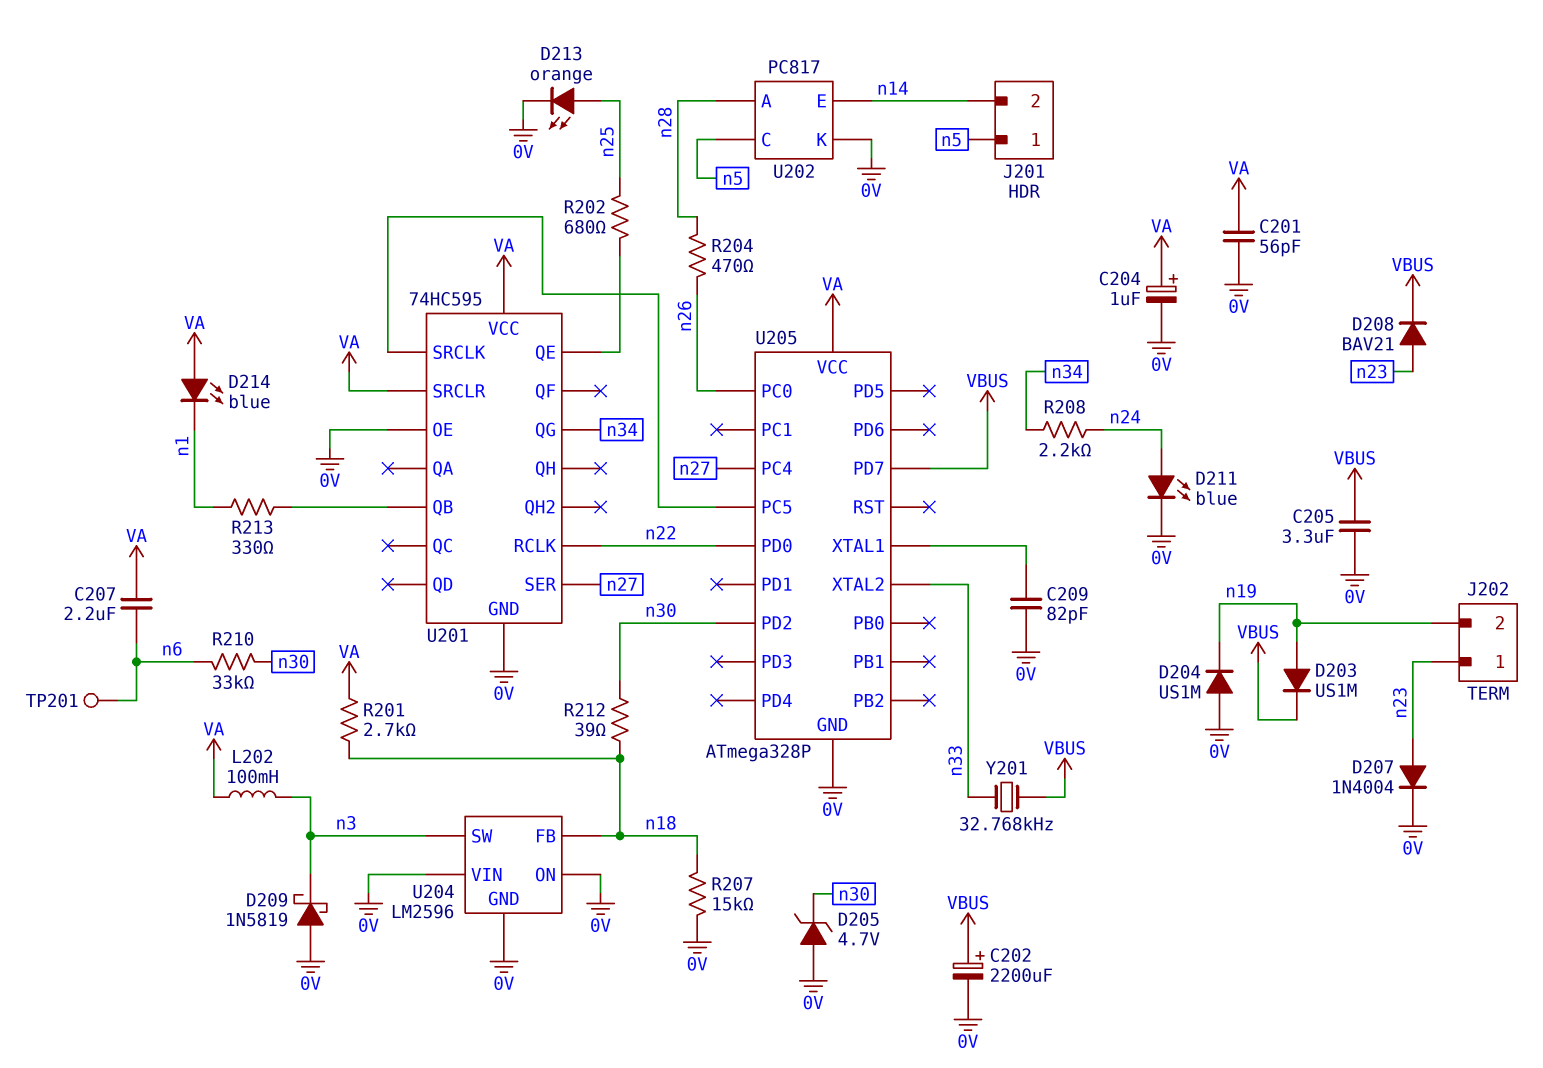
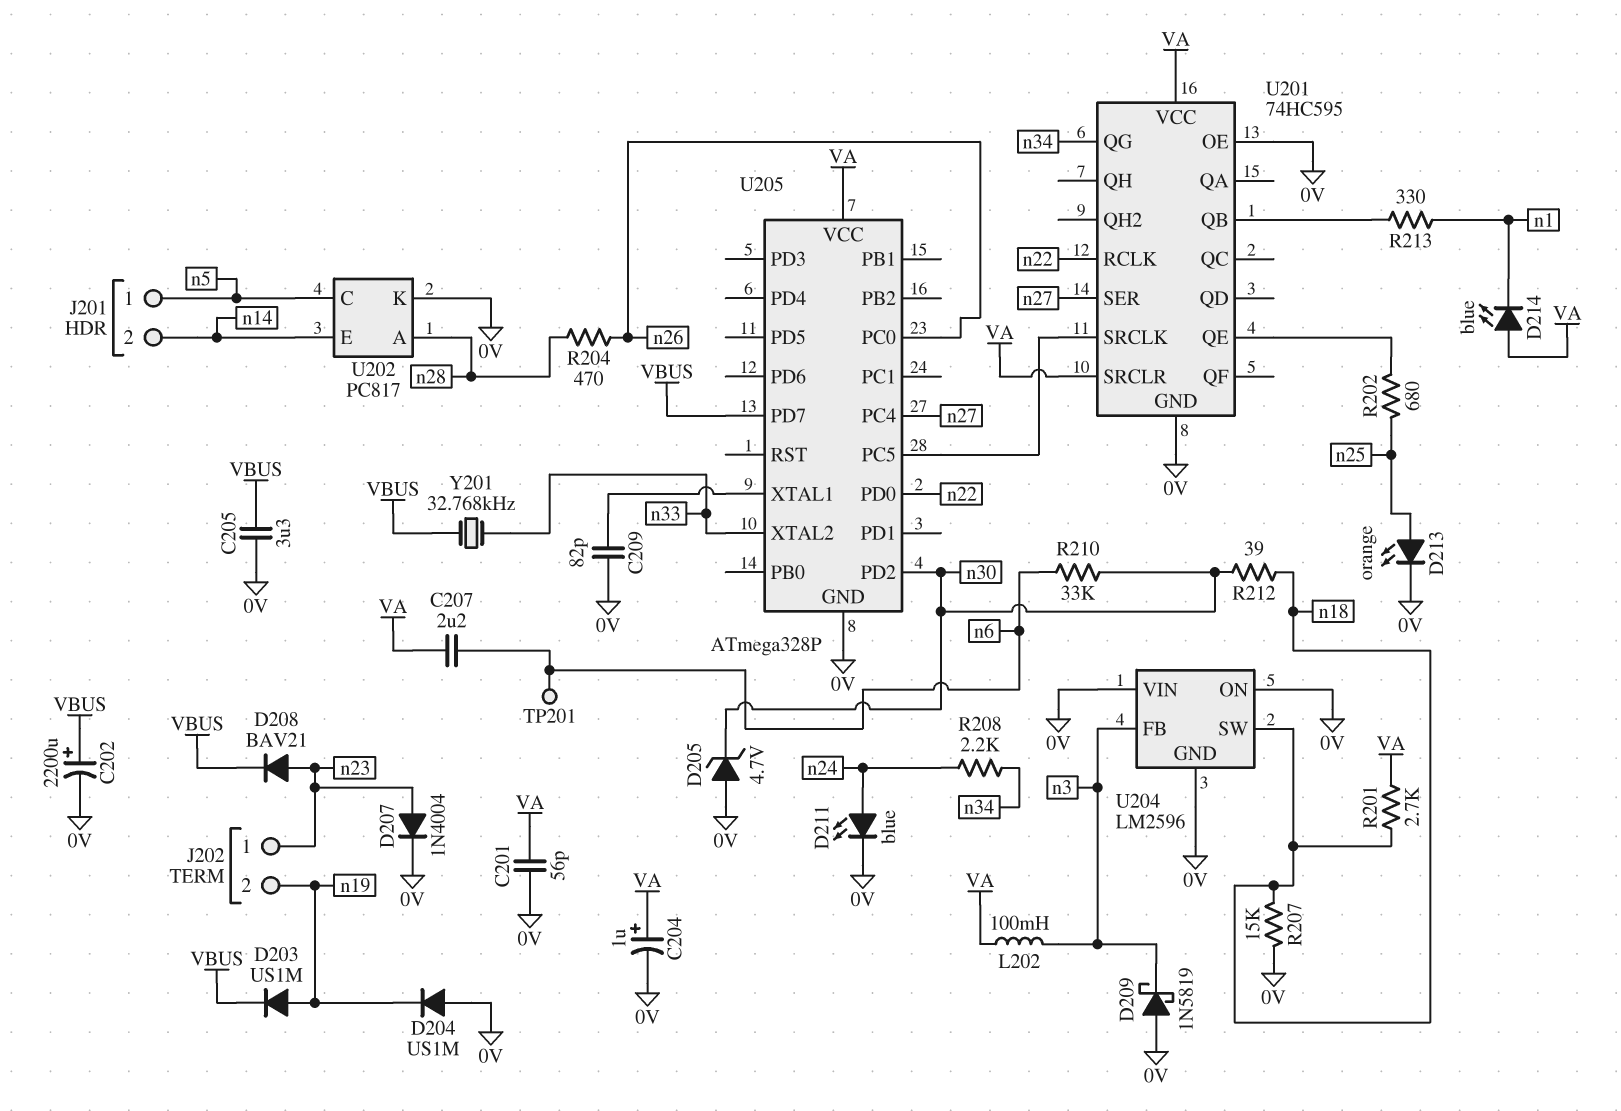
U204 pin FB: n18 -> n3
U204 pin SW: n3 -> n18

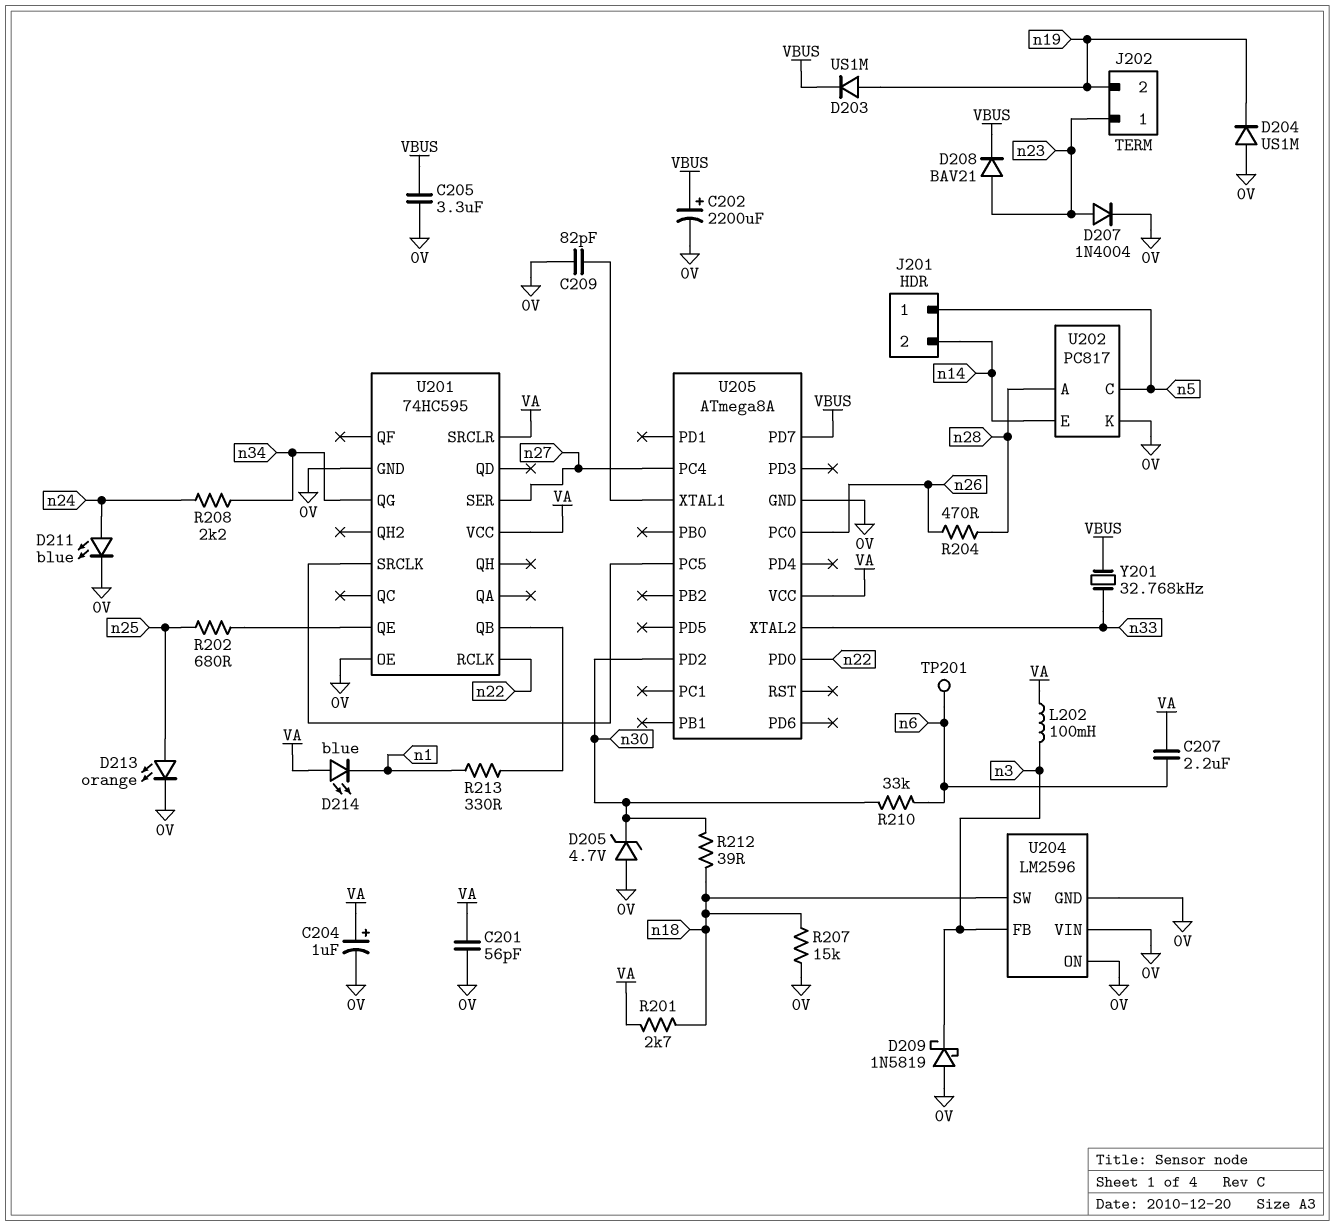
U205: ATmega328P -> ATmega8A

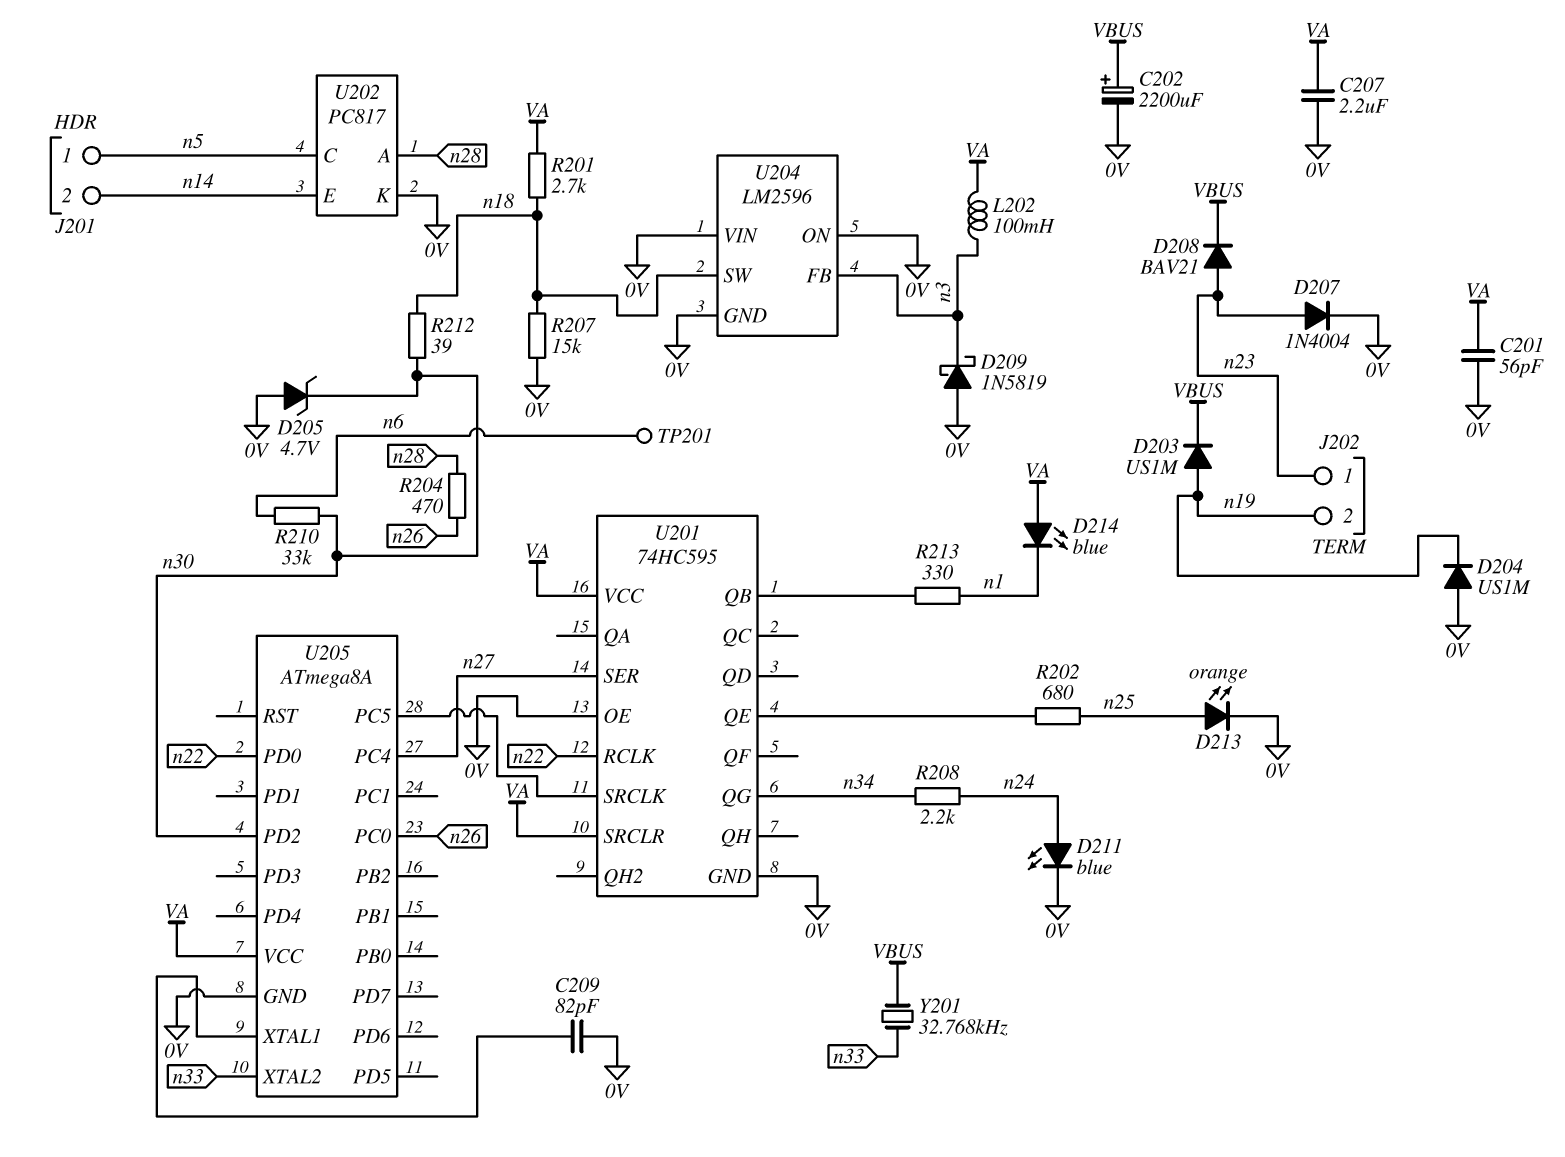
C204: 1uF (plus VA, minus 0V) -> none
C205: 3.3uF (0V, VBUS) -> none
C207: 2.2uF (VA, n6) -> 2.2uF (0V, VA)
U205 pin PD7: VBUS -> none

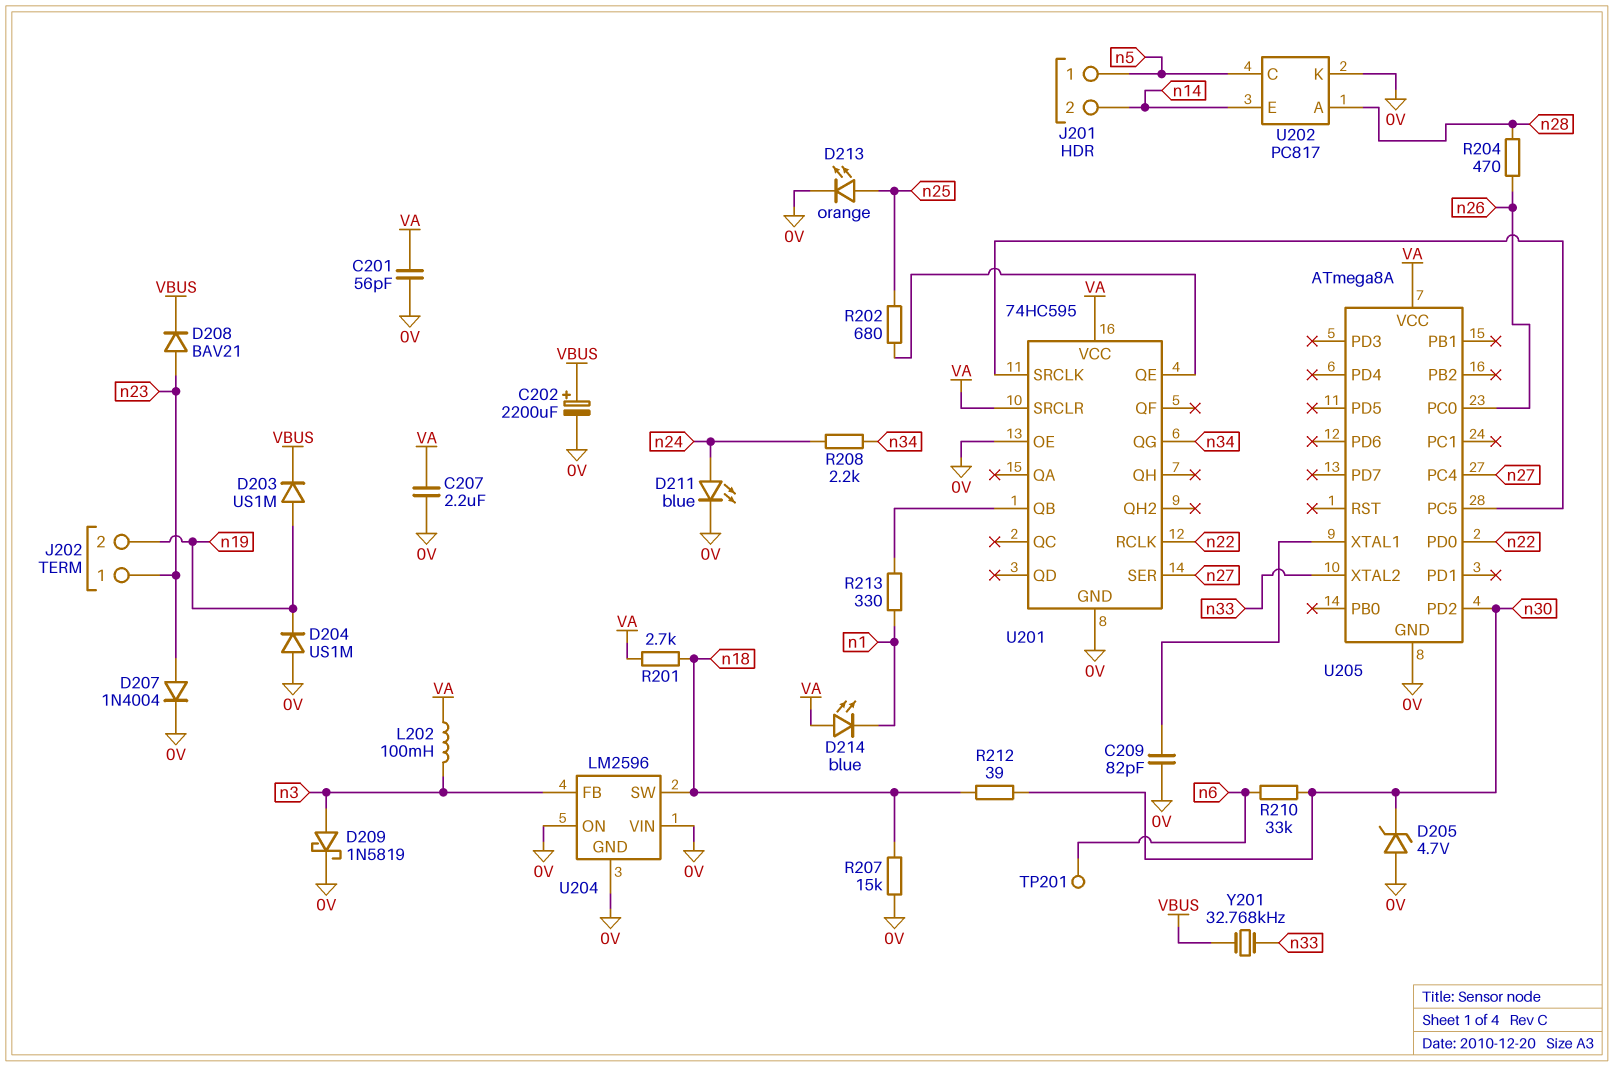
D209: schottky 1N5819 (A 0V, K n3) -> schottky 1N5819 (A n3, K 0V)

